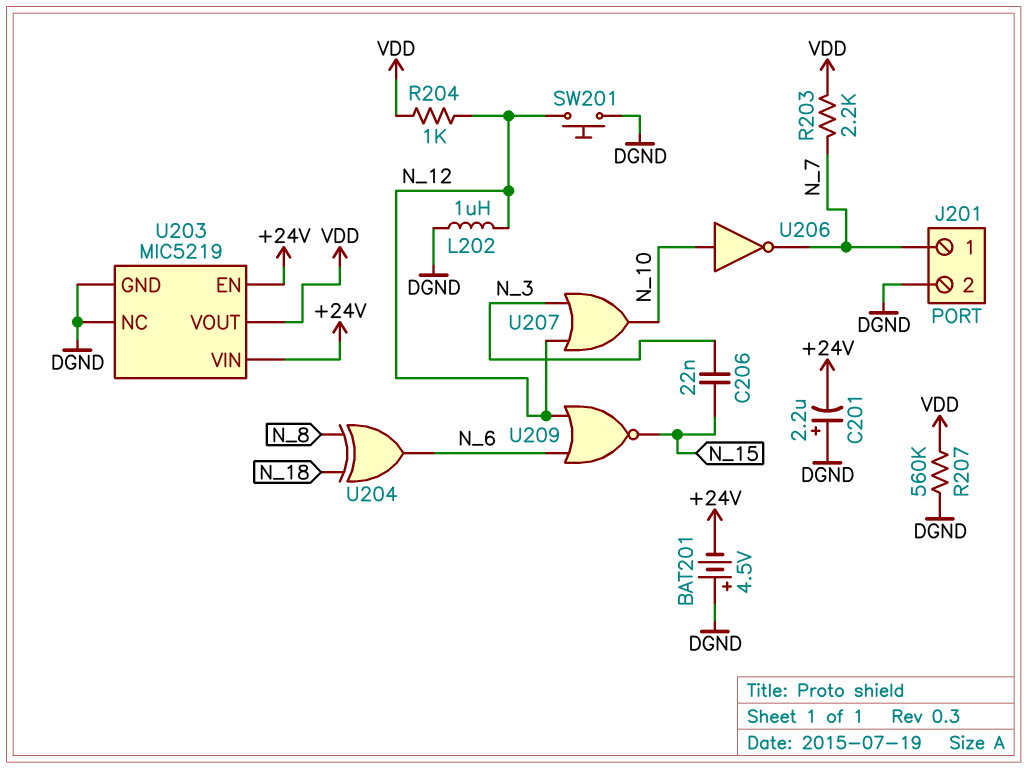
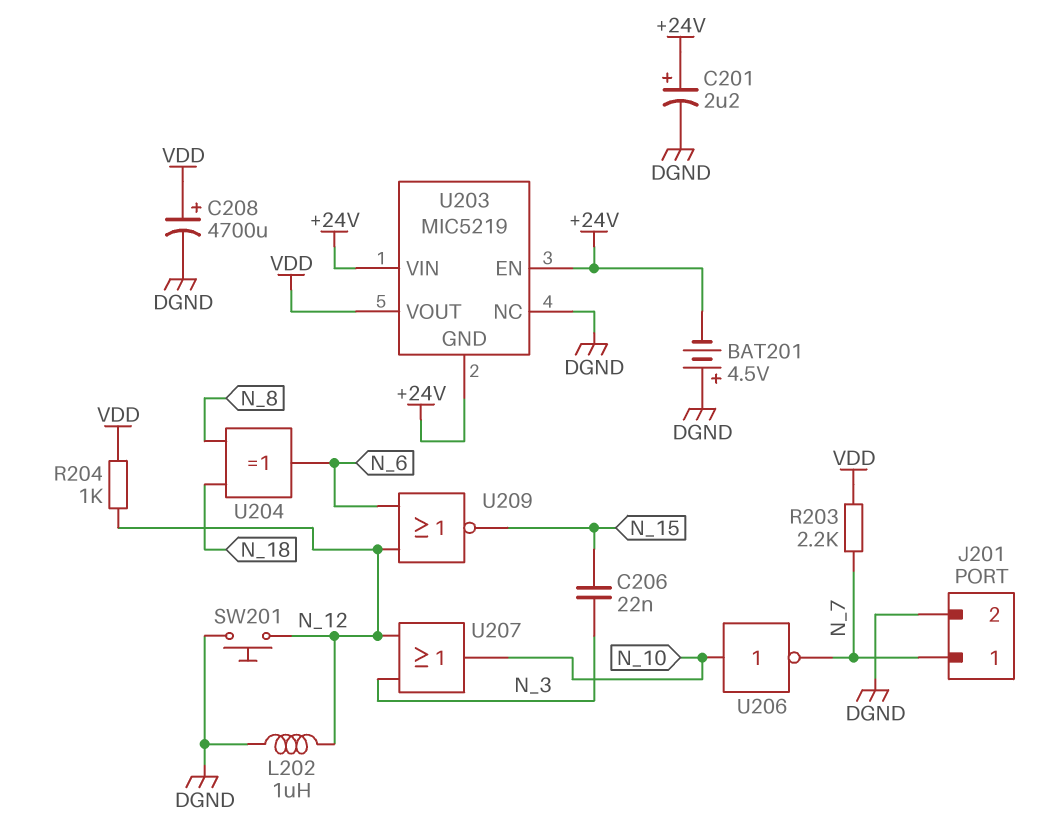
C201: 2.2uF (plus DGND, minus +24V) -> 2.2uF (plus +24V, minus DGND)
C208: none -> 4700uF (plus VDD, minus DGND)
R207: 560k (DGND, VDD) -> none
U203 pin GND: DGND -> +24V

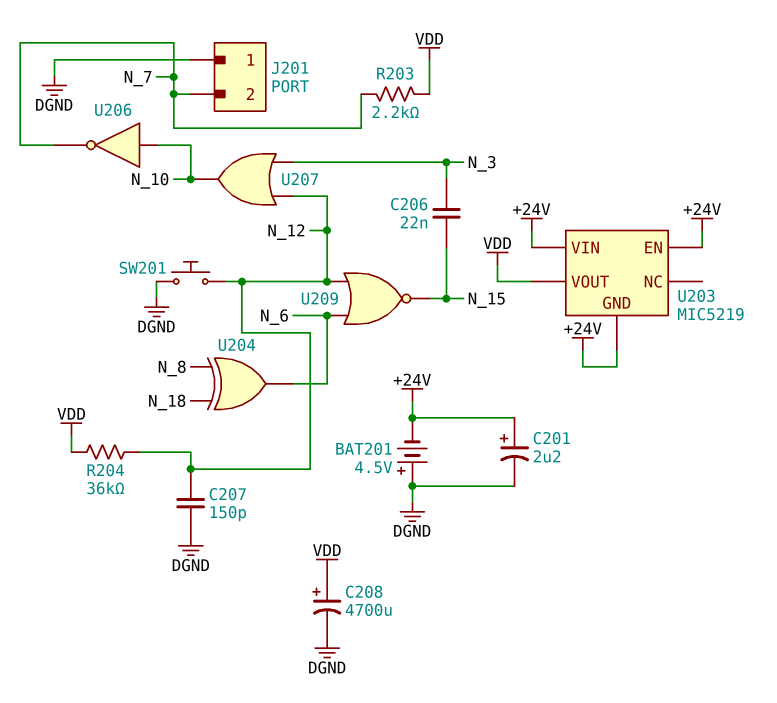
C207: none -> 150pF (DGND, N_12)
J201 pin 1: N_7 -> DGND
J201 pin 2: DGND -> N_7
L202: 1uH (DGND, N_12) -> none
R204: 1k (N_12, VDD) -> 36k (N_12, VDD)
U203 pin NC: DGND -> none

